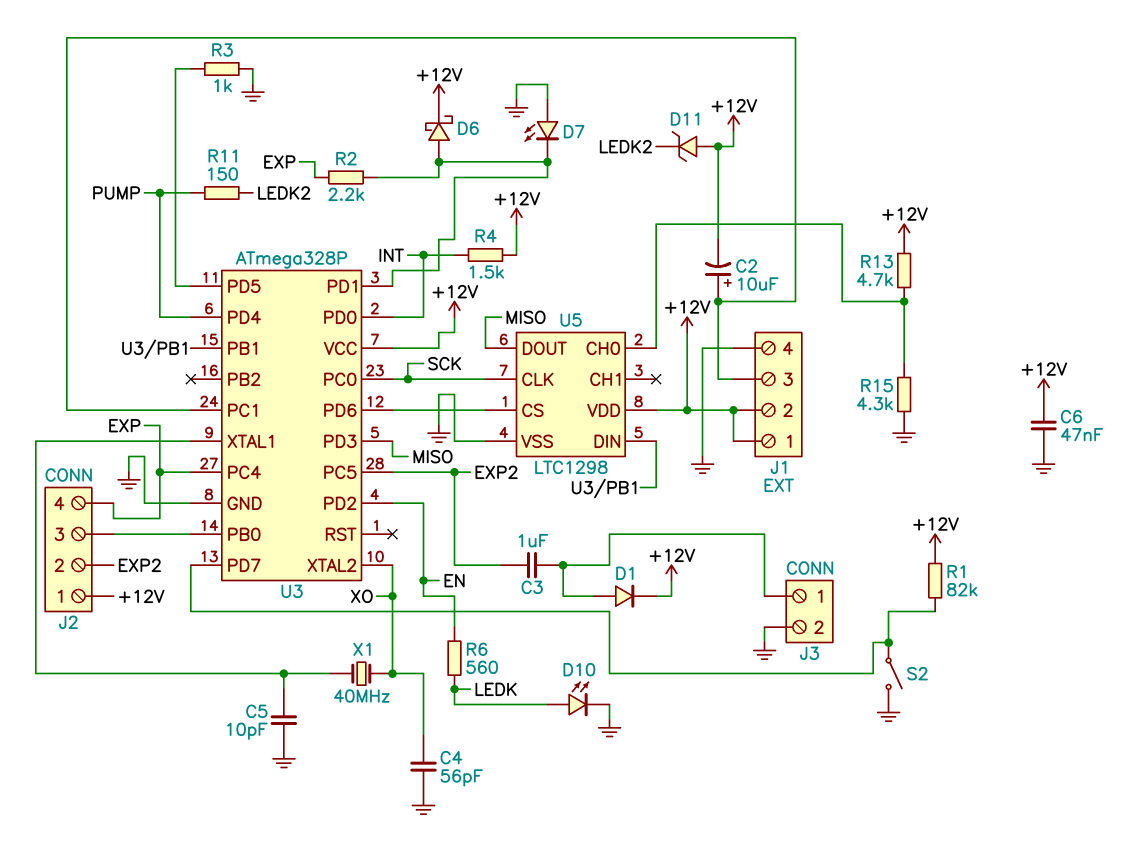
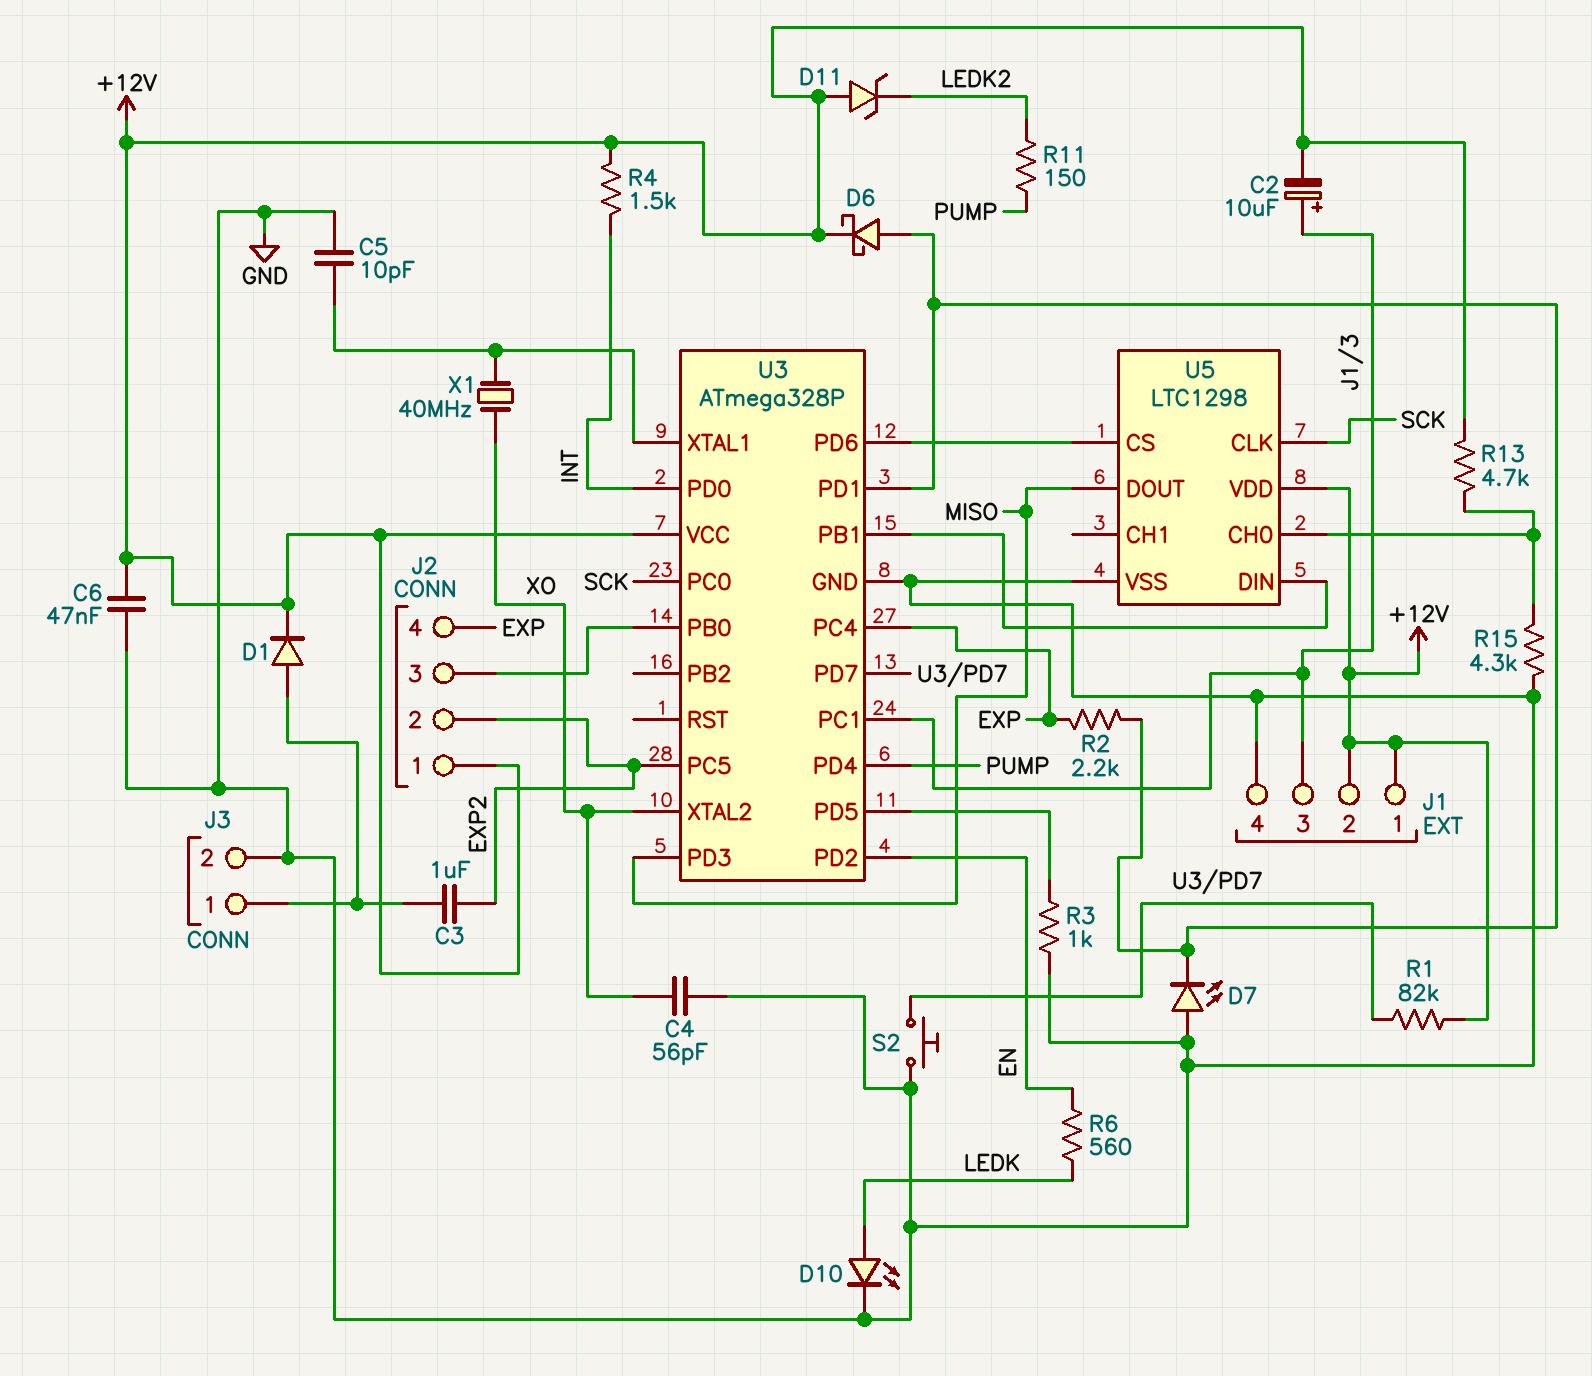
S2: switch (GND, U3/PD7) -> button (GND, U3/PD7)

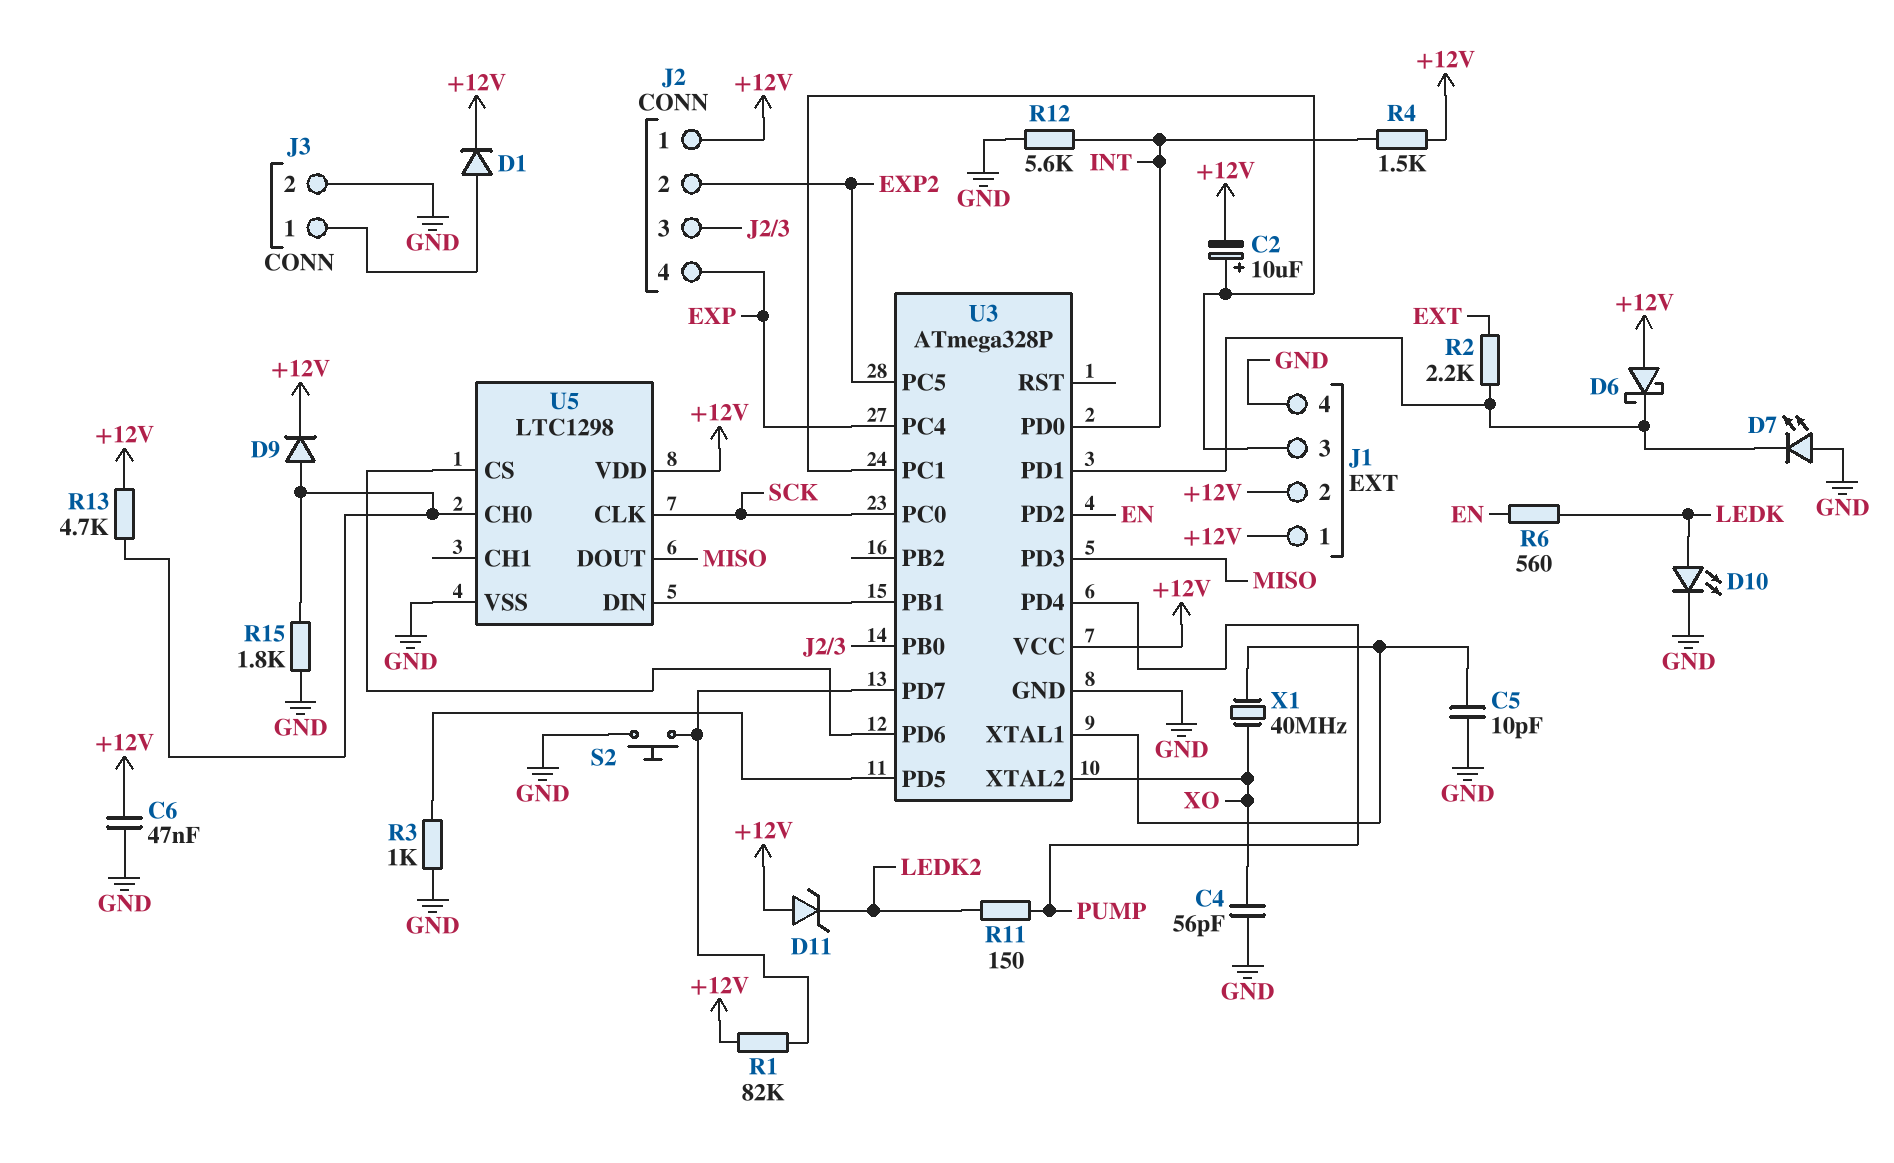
C3: 1uF (EXP2, J3/1) -> none
D6: schottky (A U3/PD1, K +12V) -> schottky (A +12V, K U3/PD1)
D9: none -> diode (A U5/CH0, K +12V)
R2: 2.2k (EXP, U3/PD1) -> 2.2k (EXT, U3/PD1)
R12: none -> 5.6k (GND, INT)
R15: 4.3k (GND, U5/CH0) -> 1.8k (GND, U5/CH0)

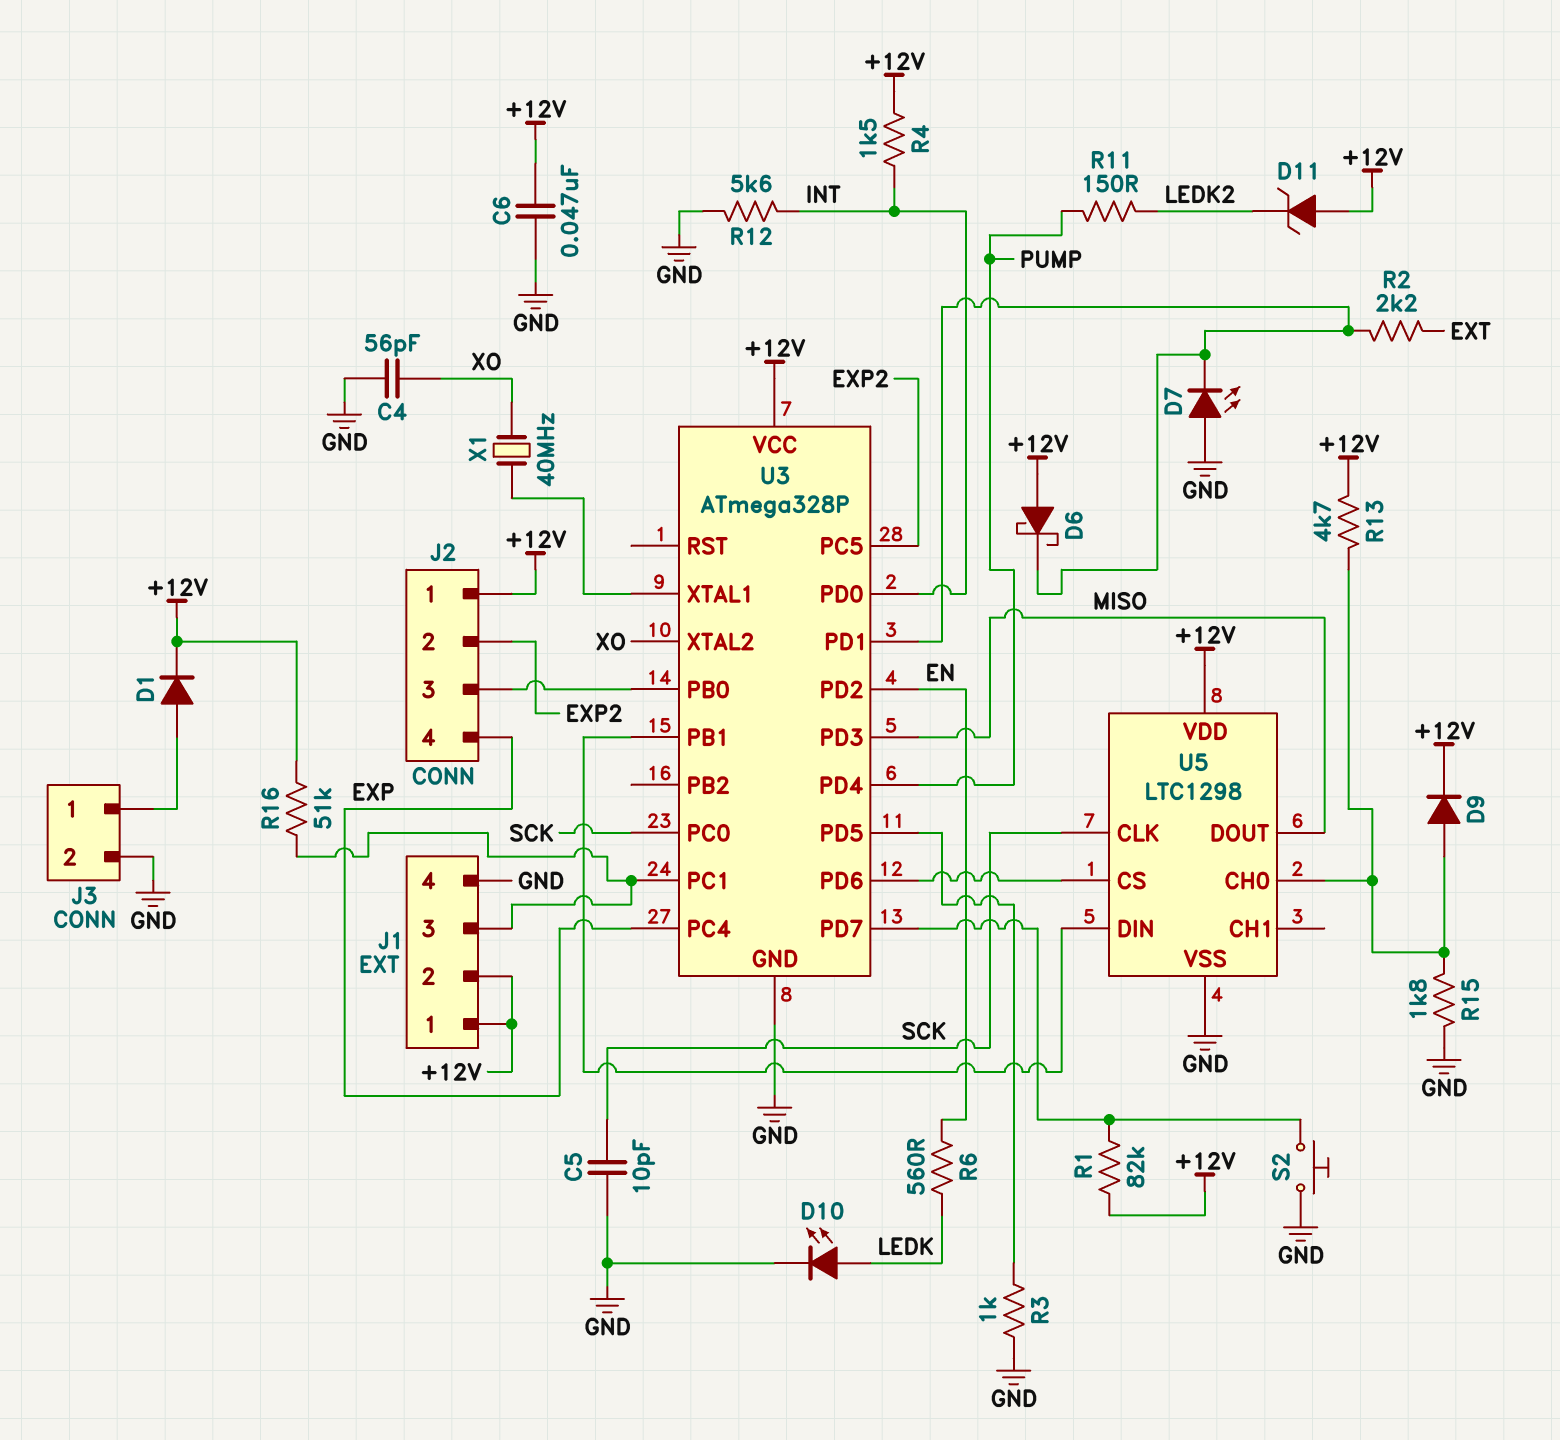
C2: 10uF (plus J1/3, minus +12V) -> none
C5: 10pF (GND, U3/XTAL1) -> 10pF (GND, SCK)
R16: none -> 51k (+12V, J1/3)

